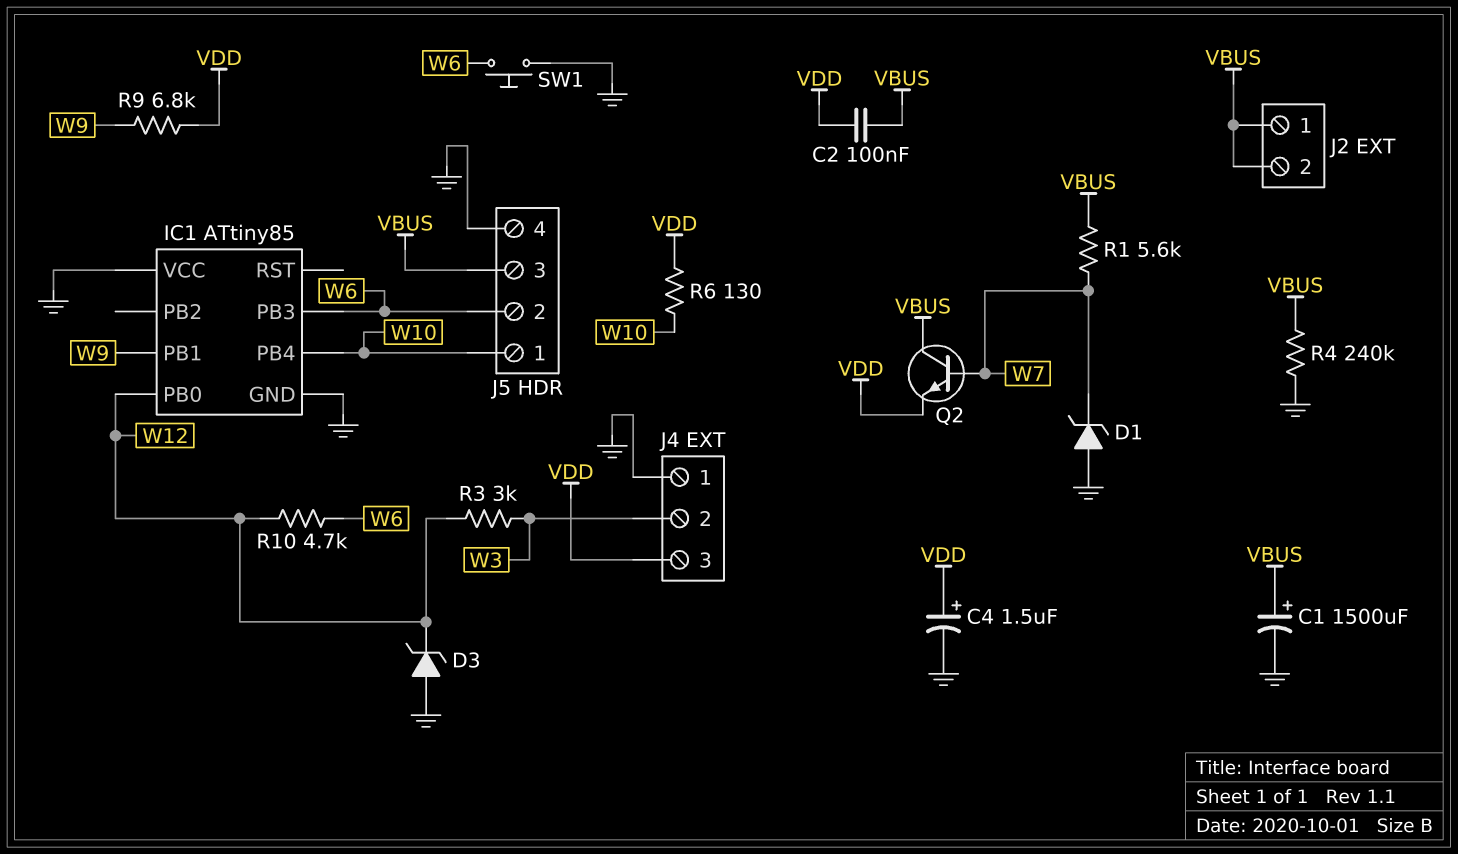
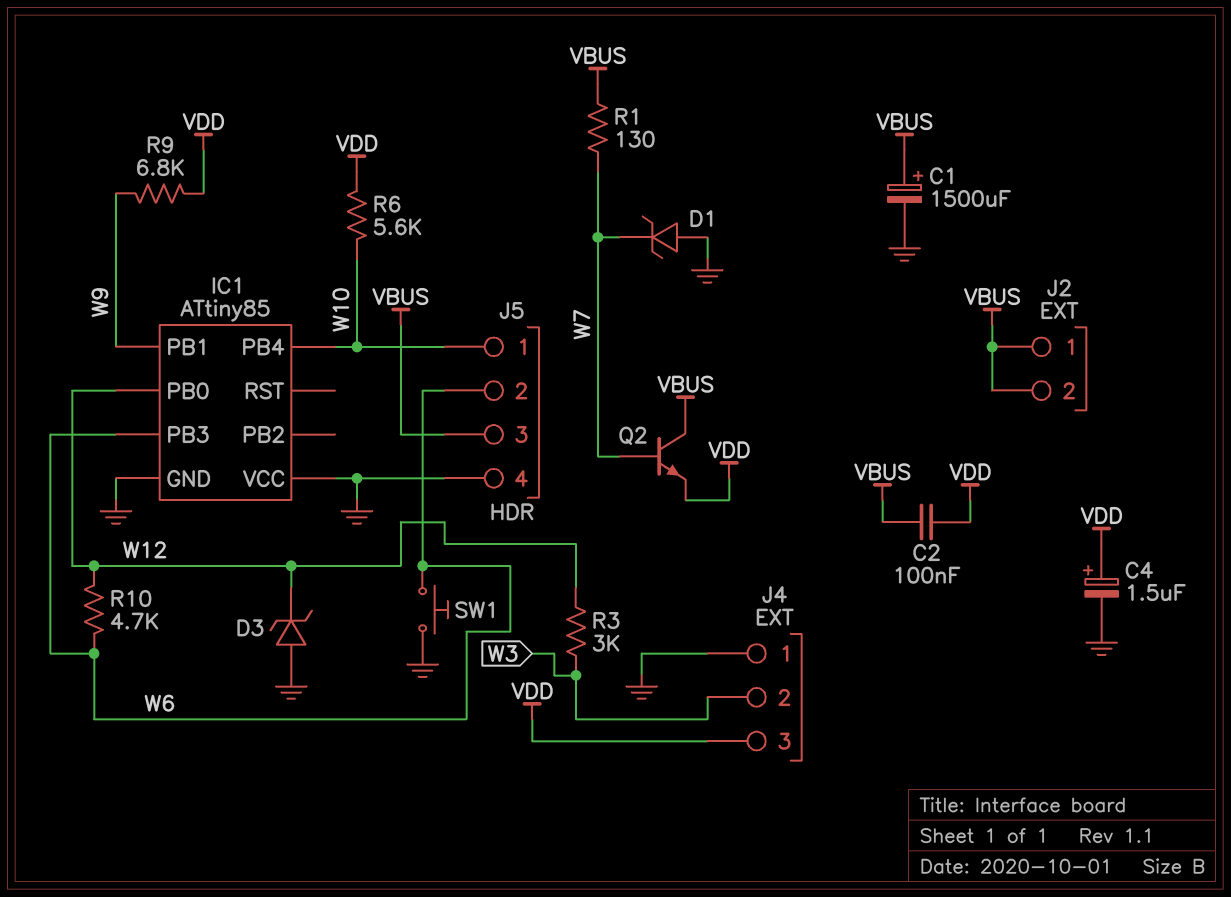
R1: 5.6k (VBUS, W7) -> 130 (VBUS, W7)
R4: 240k (GND, VBUS) -> none
R6: 130 (VDD, W10) -> 5.6k (VDD, W10)

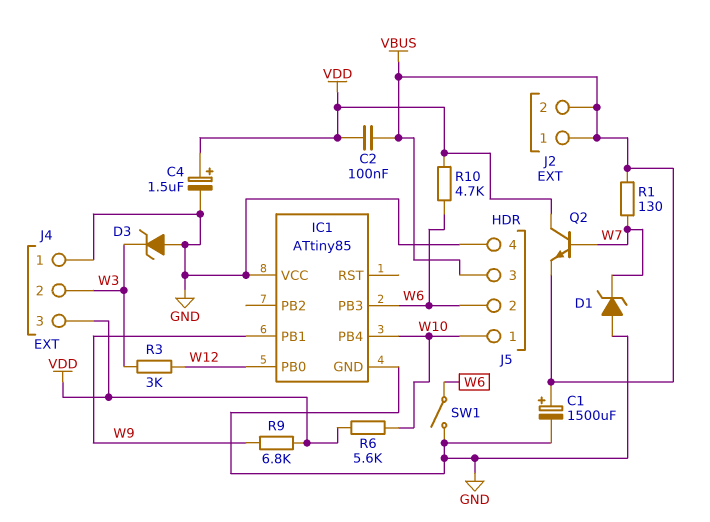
D3: zener (A GND, K W12) -> zener (A GND, K W3)
Q2: NPN (B W7, C VBUS, E VDD) -> NPN (B W7, C VDD, E VBUS)
R10: 4.7k (W6, W12) -> 4.7k (VDD, W6)
SW1: button (GND, W6) -> switch (GND, W6)

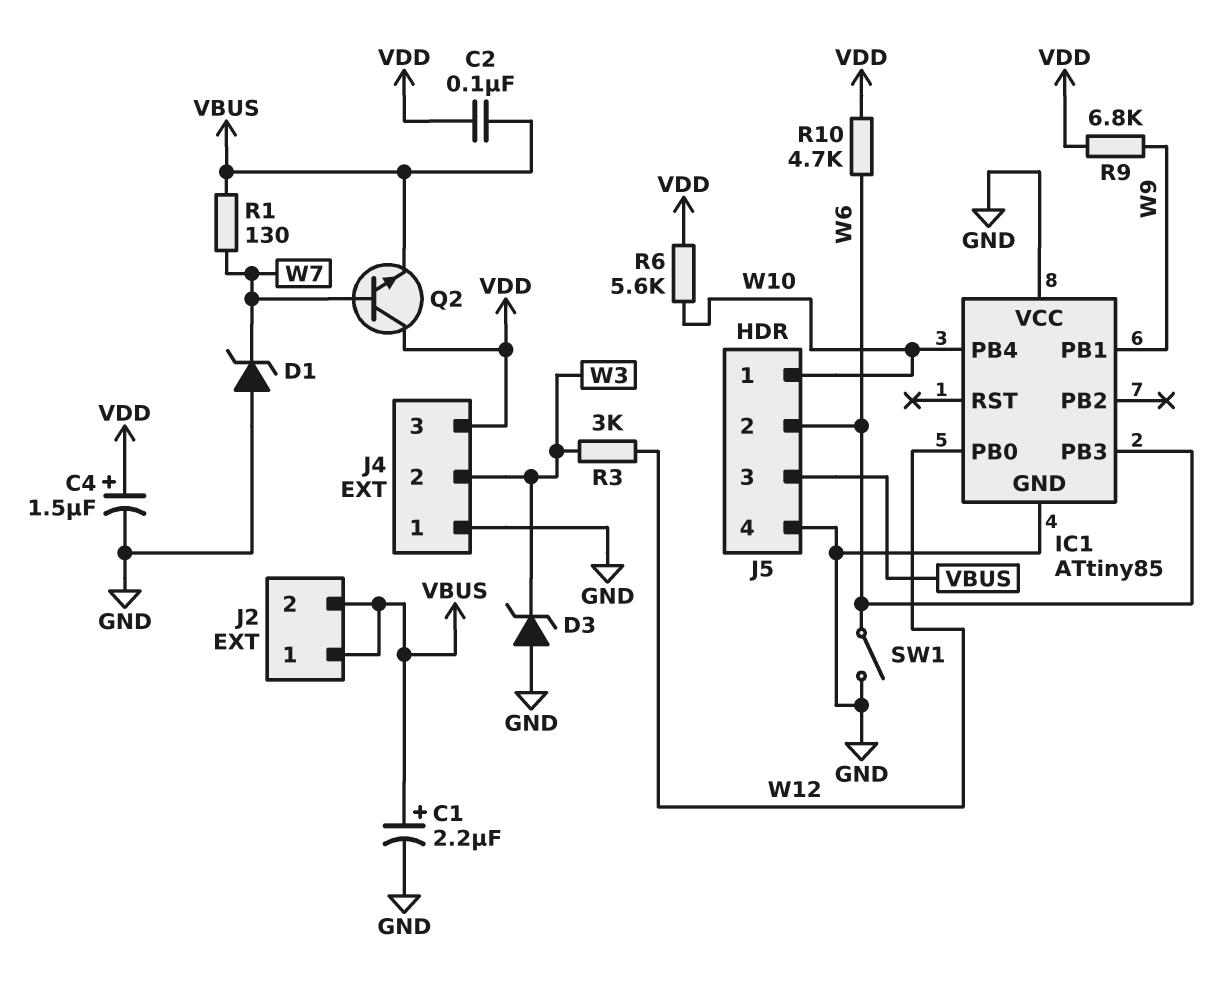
C1: 1500uF (plus VBUS, minus GND) -> 2.2uF (plus VBUS, minus GND)

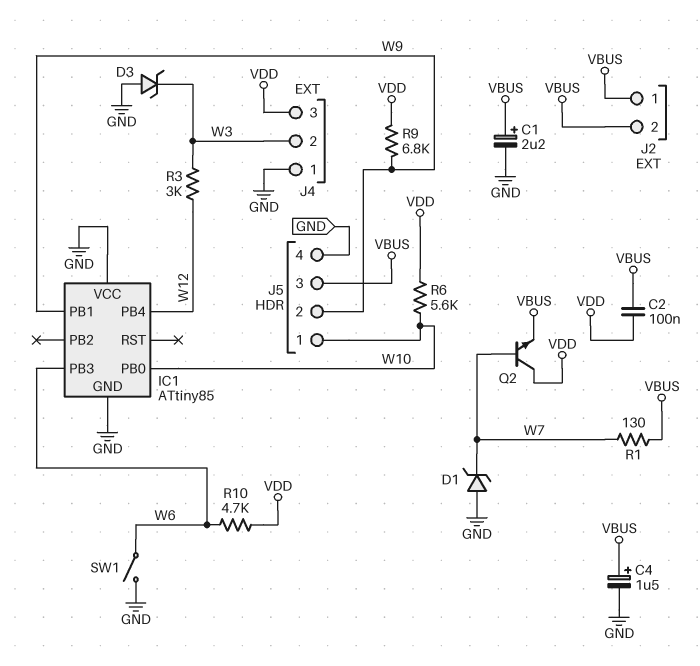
C4: 1.5uF (plus VDD, minus GND) -> 1.5uF (plus VBUS, minus GND)
IC1 pin PB0: W12 -> W10
IC1 pin PB4: W10 -> W12
J5 pin 2: W6 -> W9

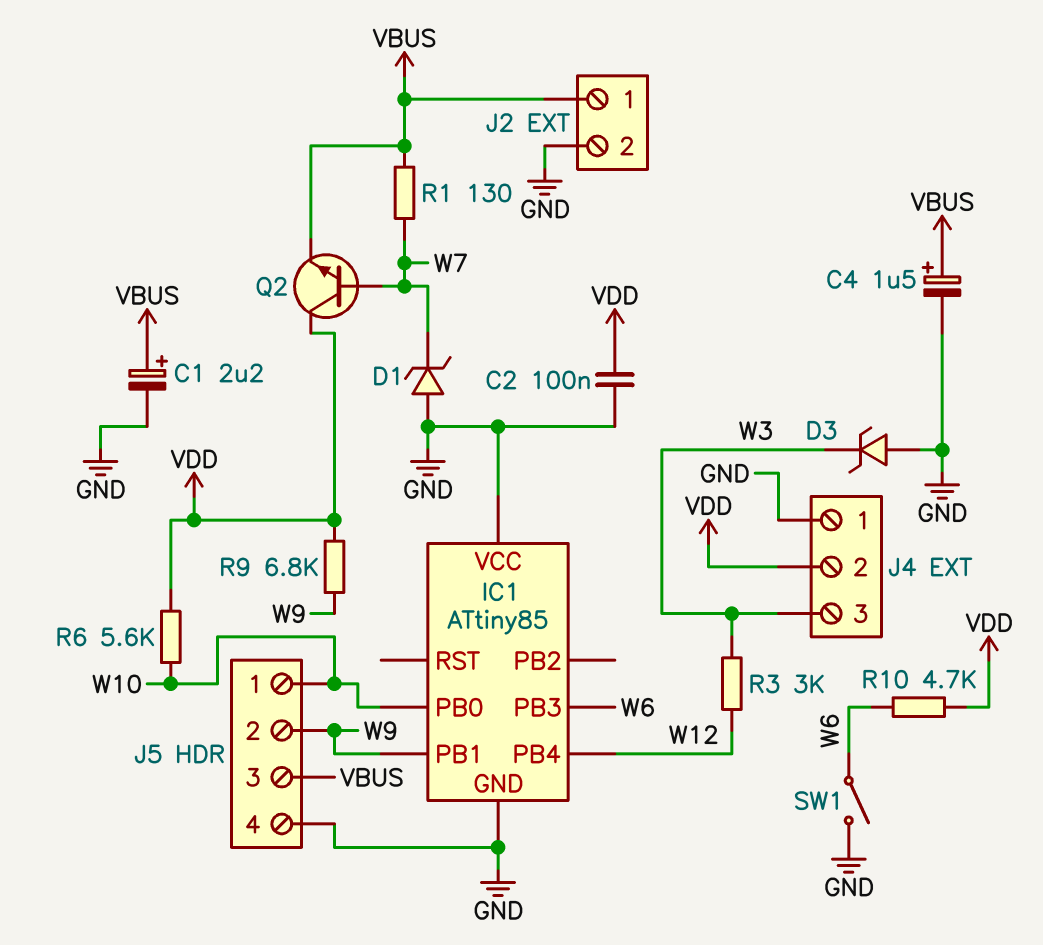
C2: 100nF (VBUS, VDD) -> 100nF (GND, VDD)
J2 pin 2: VBUS -> GND
J4 pin 2: W3 -> VDD
J4 pin 3: VDD -> W3

